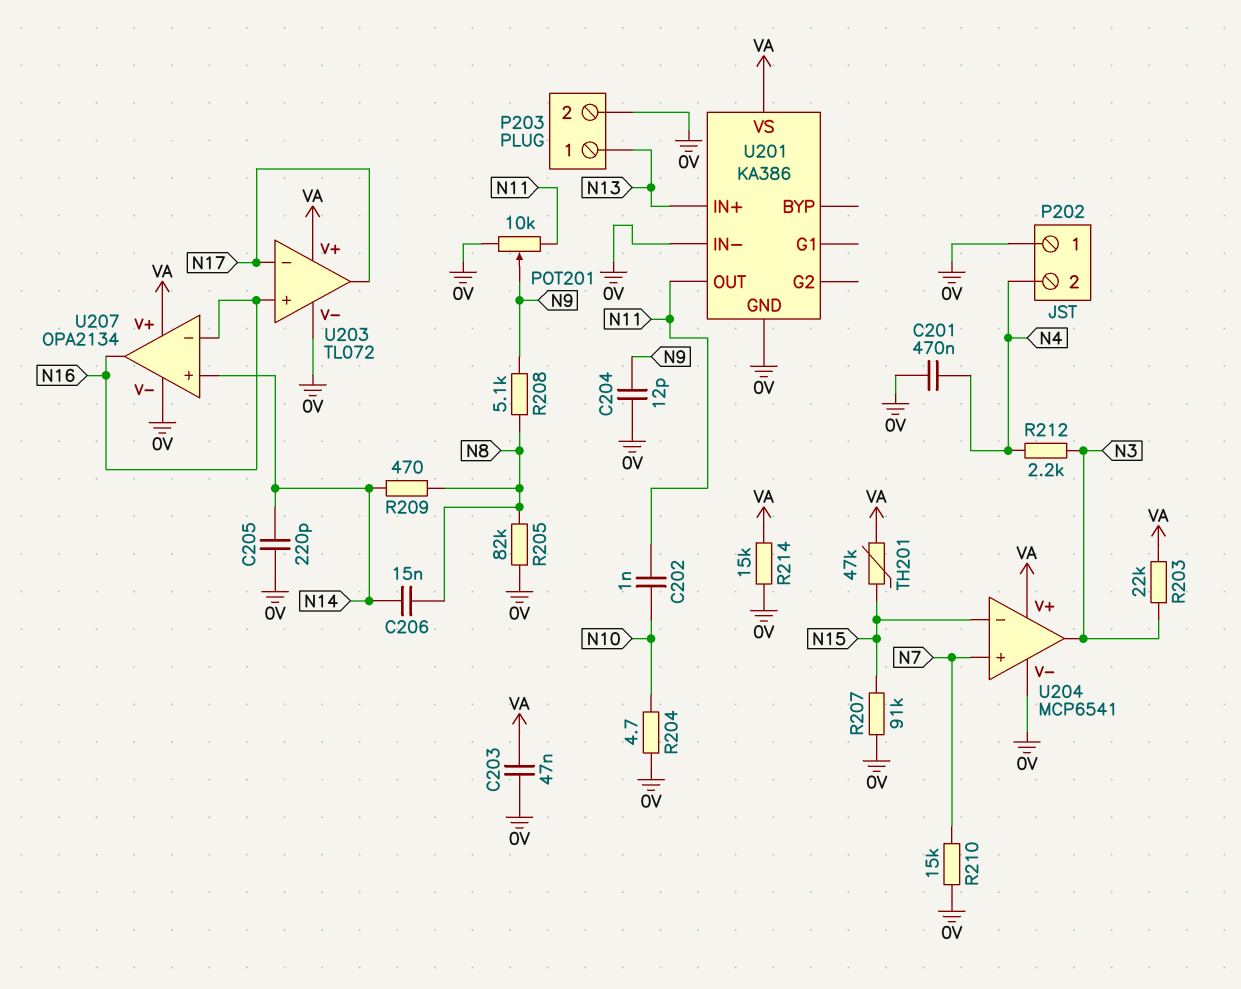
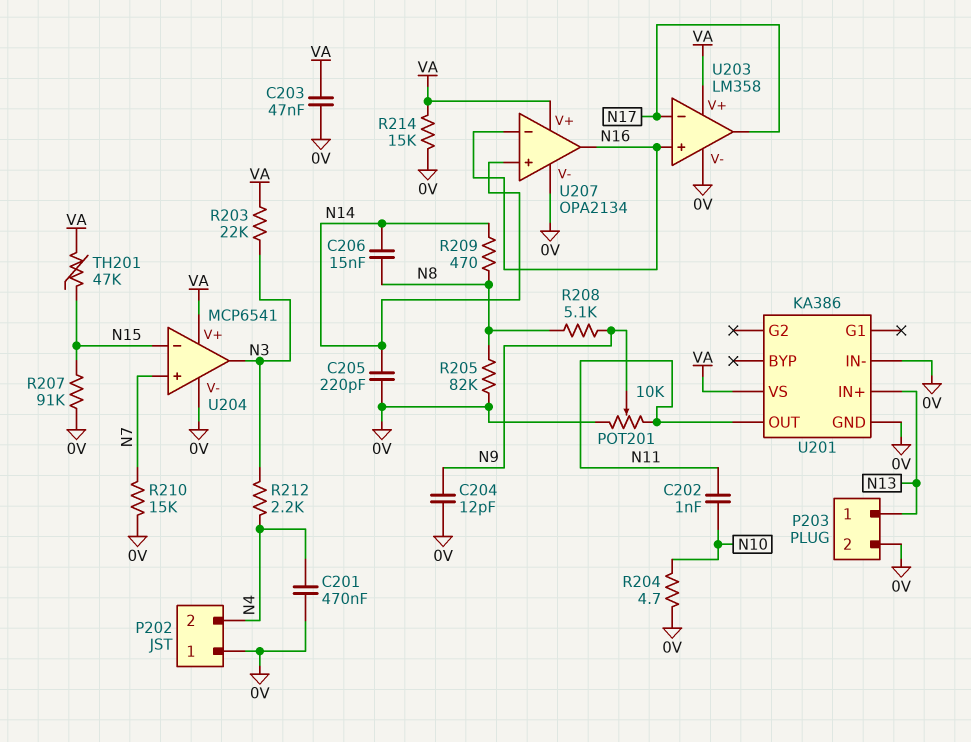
U203: TL072 -> LM358

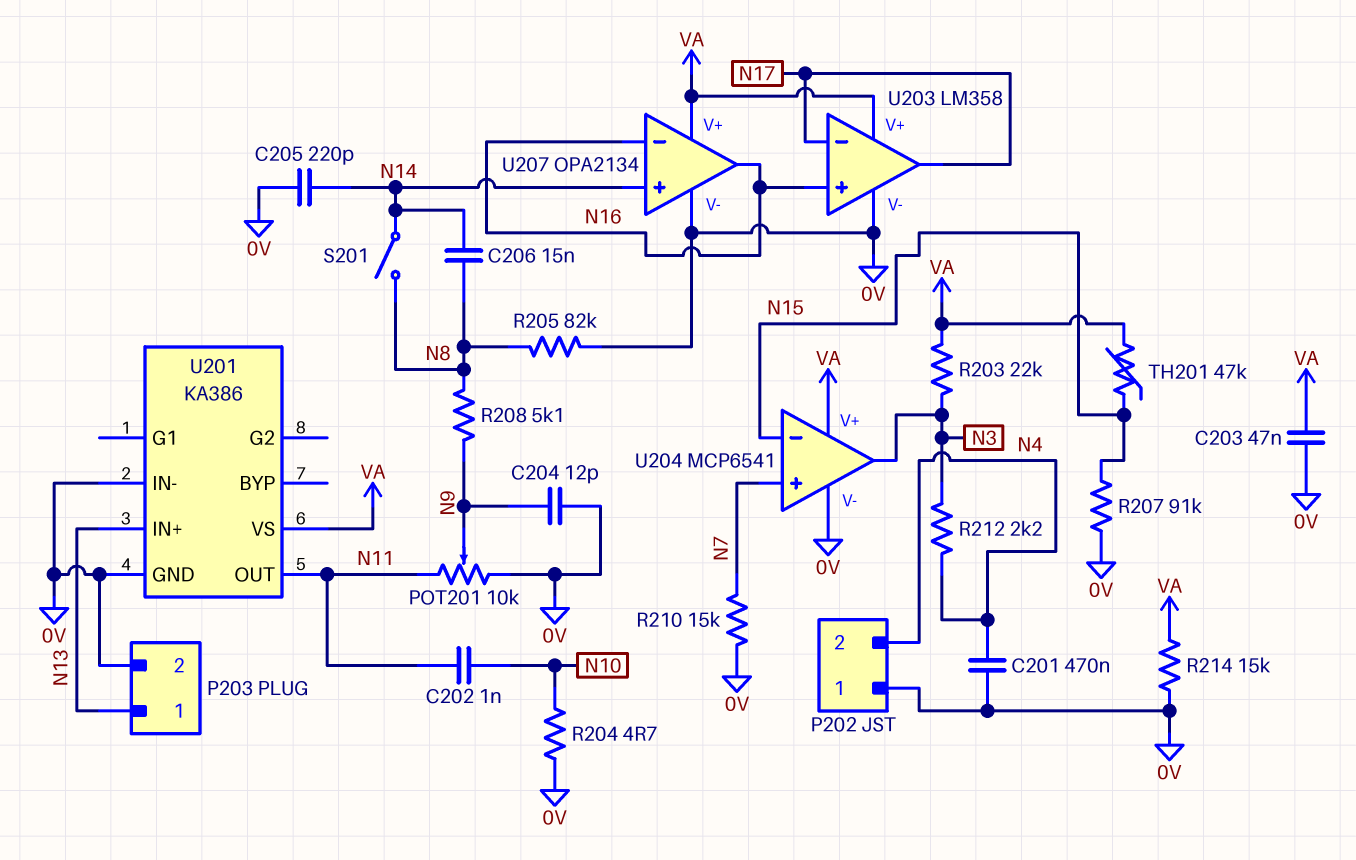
R209: 470 (N8, N14) -> none
S201: none -> switch (N8, N14)

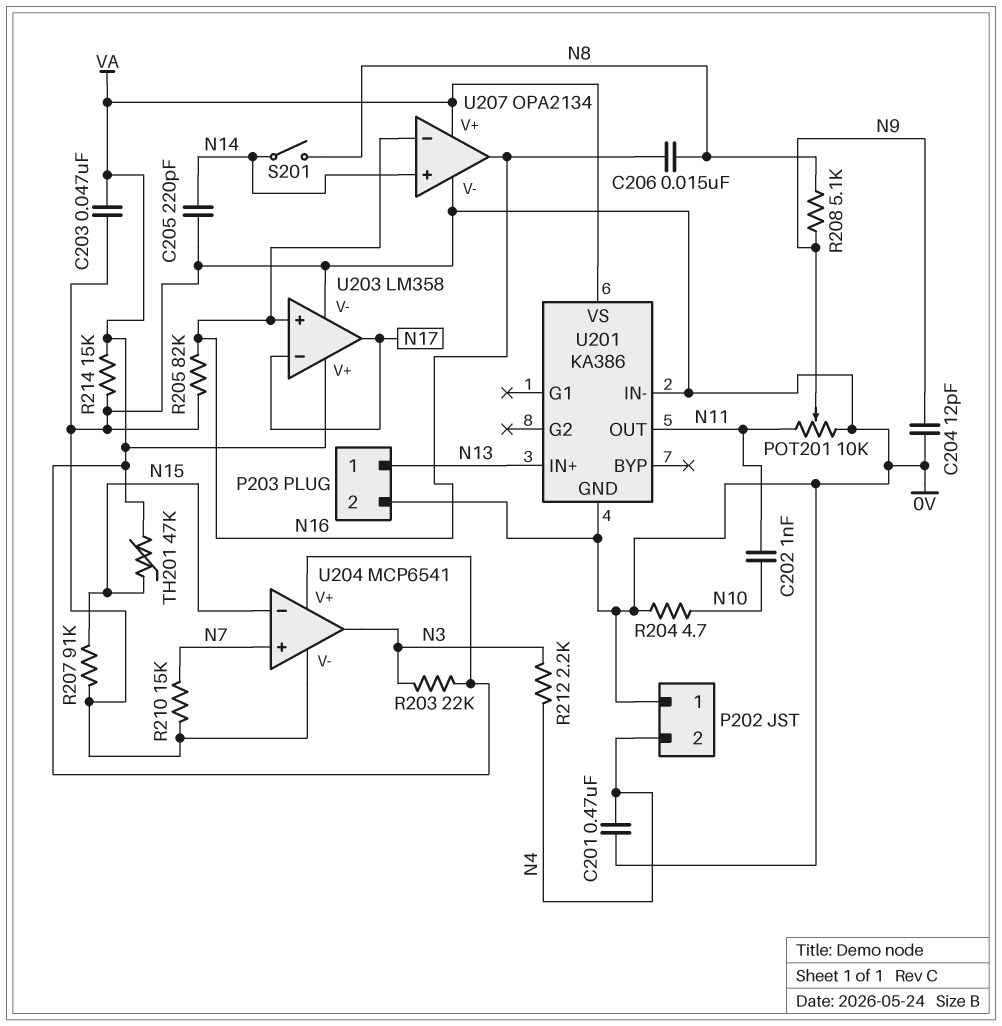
C206: 15nF (N8, N14) -> 15nF (N8, N16)
R205: 82k (0V, N8) -> 82k (0V, N16)

